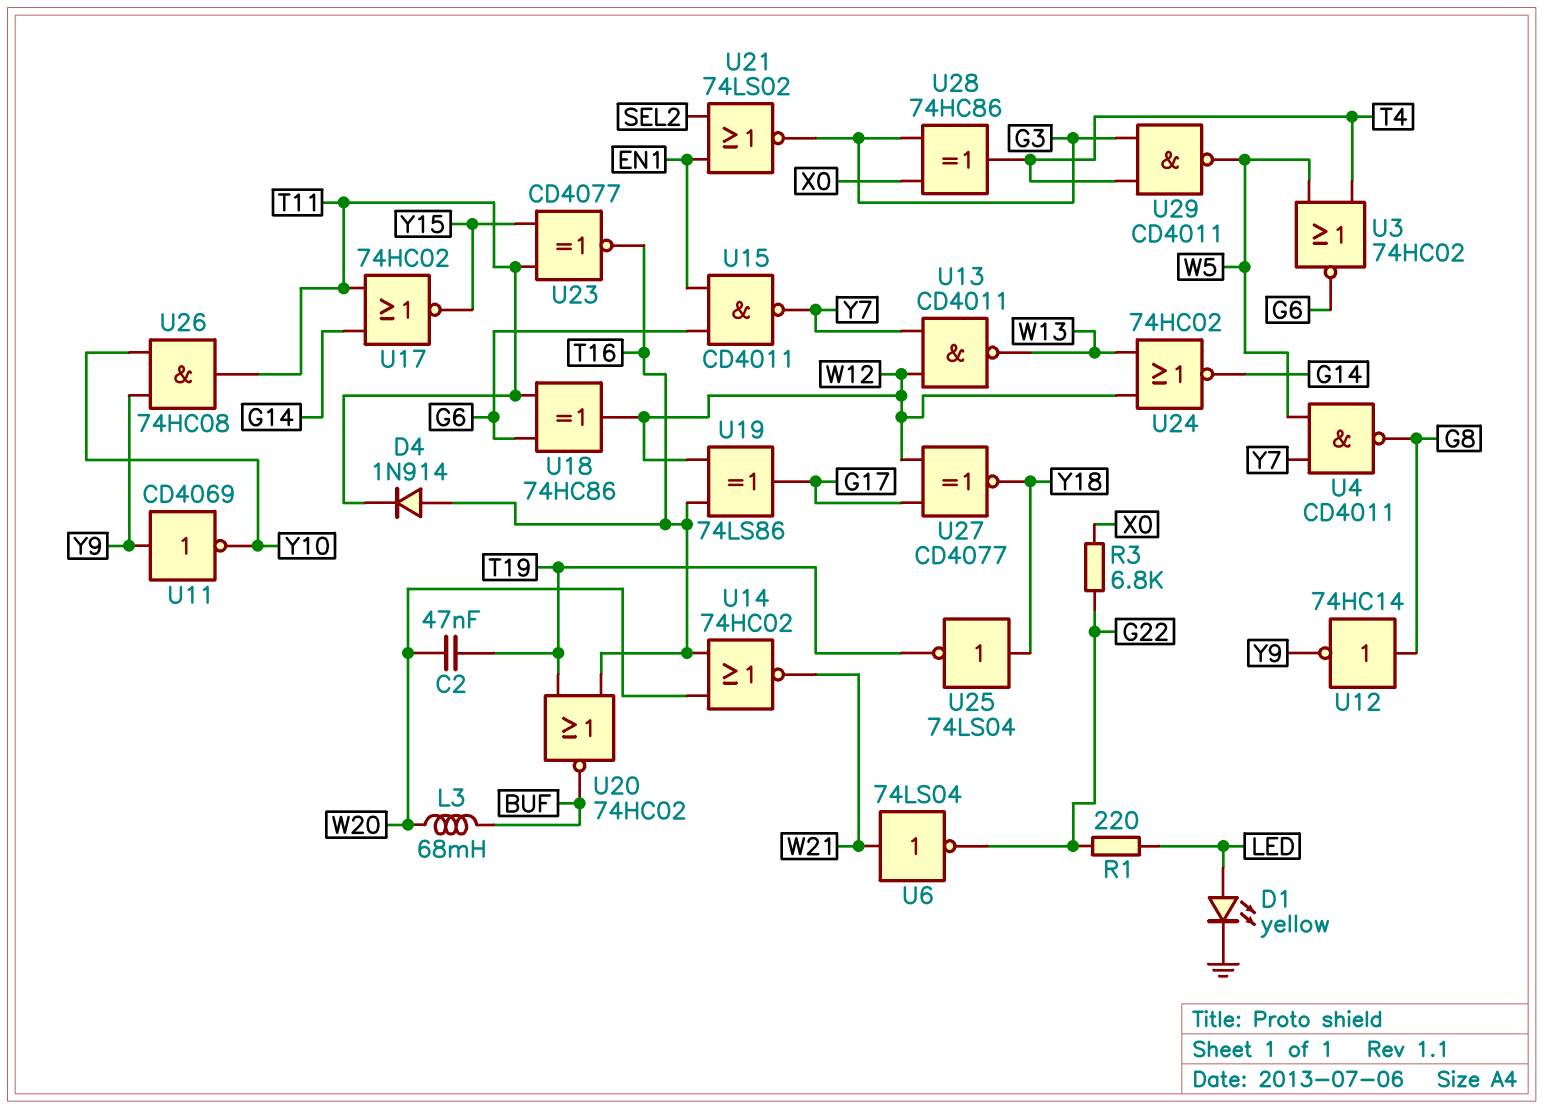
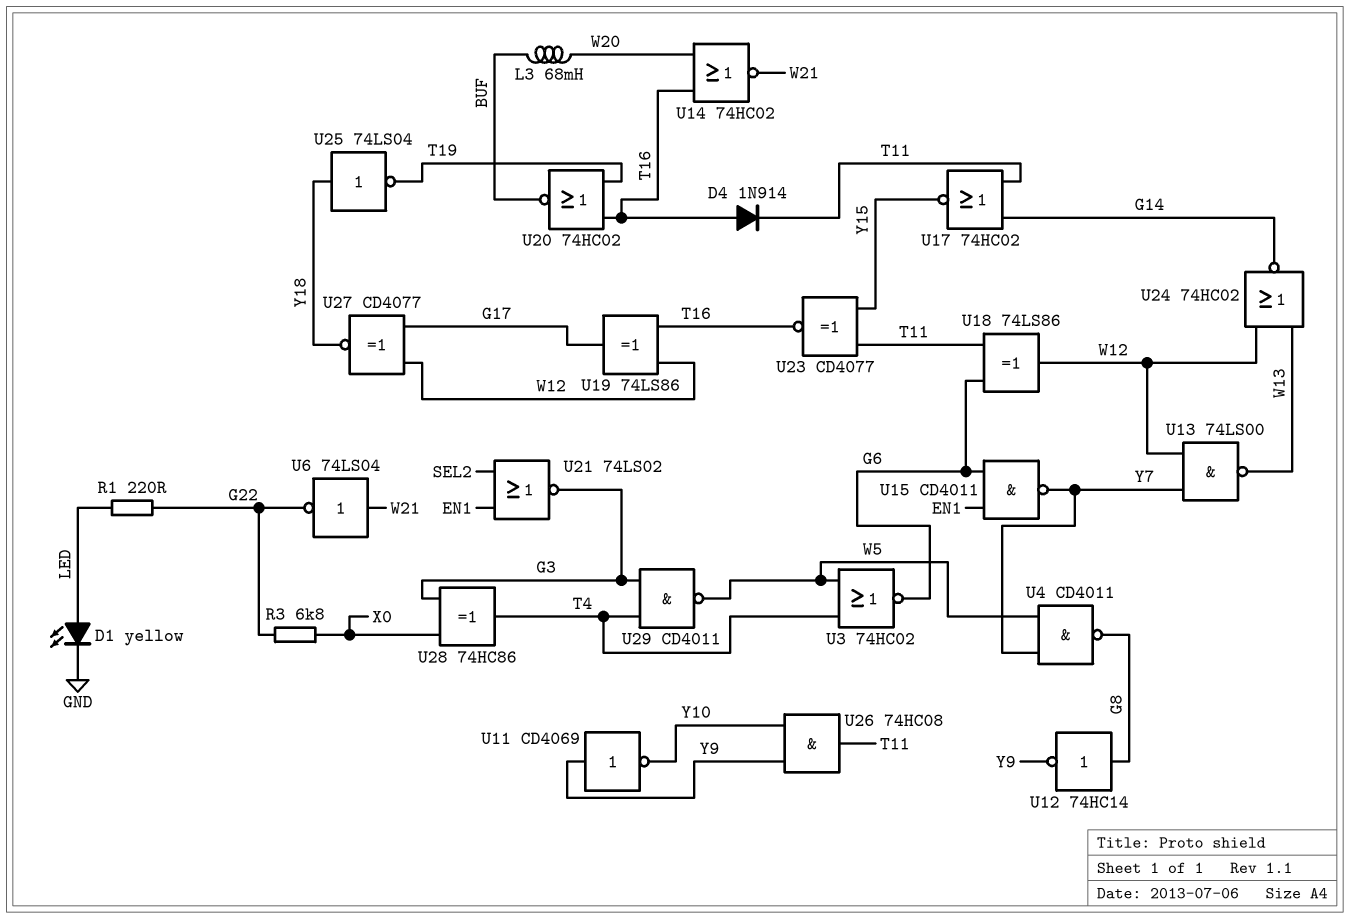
C2: 47nF (T19, W20) -> none
U13: NAND CD4011 (in W12, in Y7, out W13) -> NAND 74LS00 (in W12, in Y7, out W13)
U18: XOR 74HC86 (in G6, in T11, out W12) -> XOR 74LS86 (in G6, in T11, out W12)

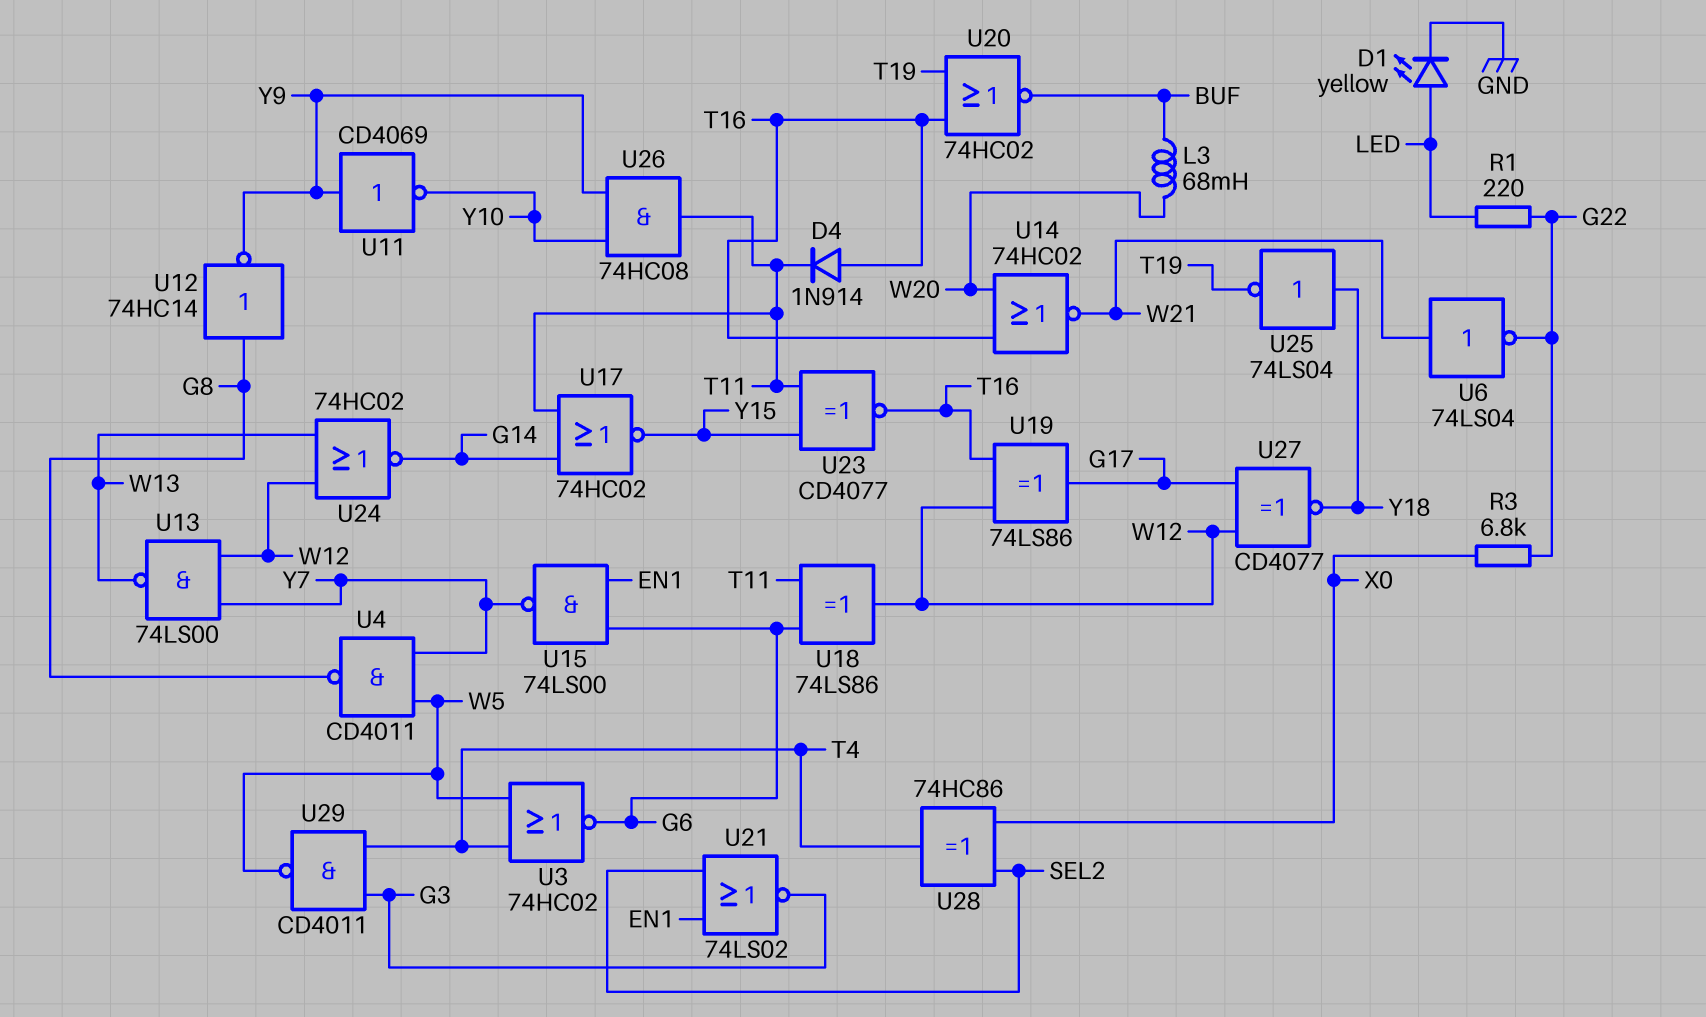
U15: NAND CD4011 (in EN1, in G6, out Y7) -> NAND 74LS00 (in EN1, in G6, out Y7)
U28: XOR 74HC86 (in G3, in X0, out T4) -> XOR 74HC86 (in SEL2, in X0, out T4)

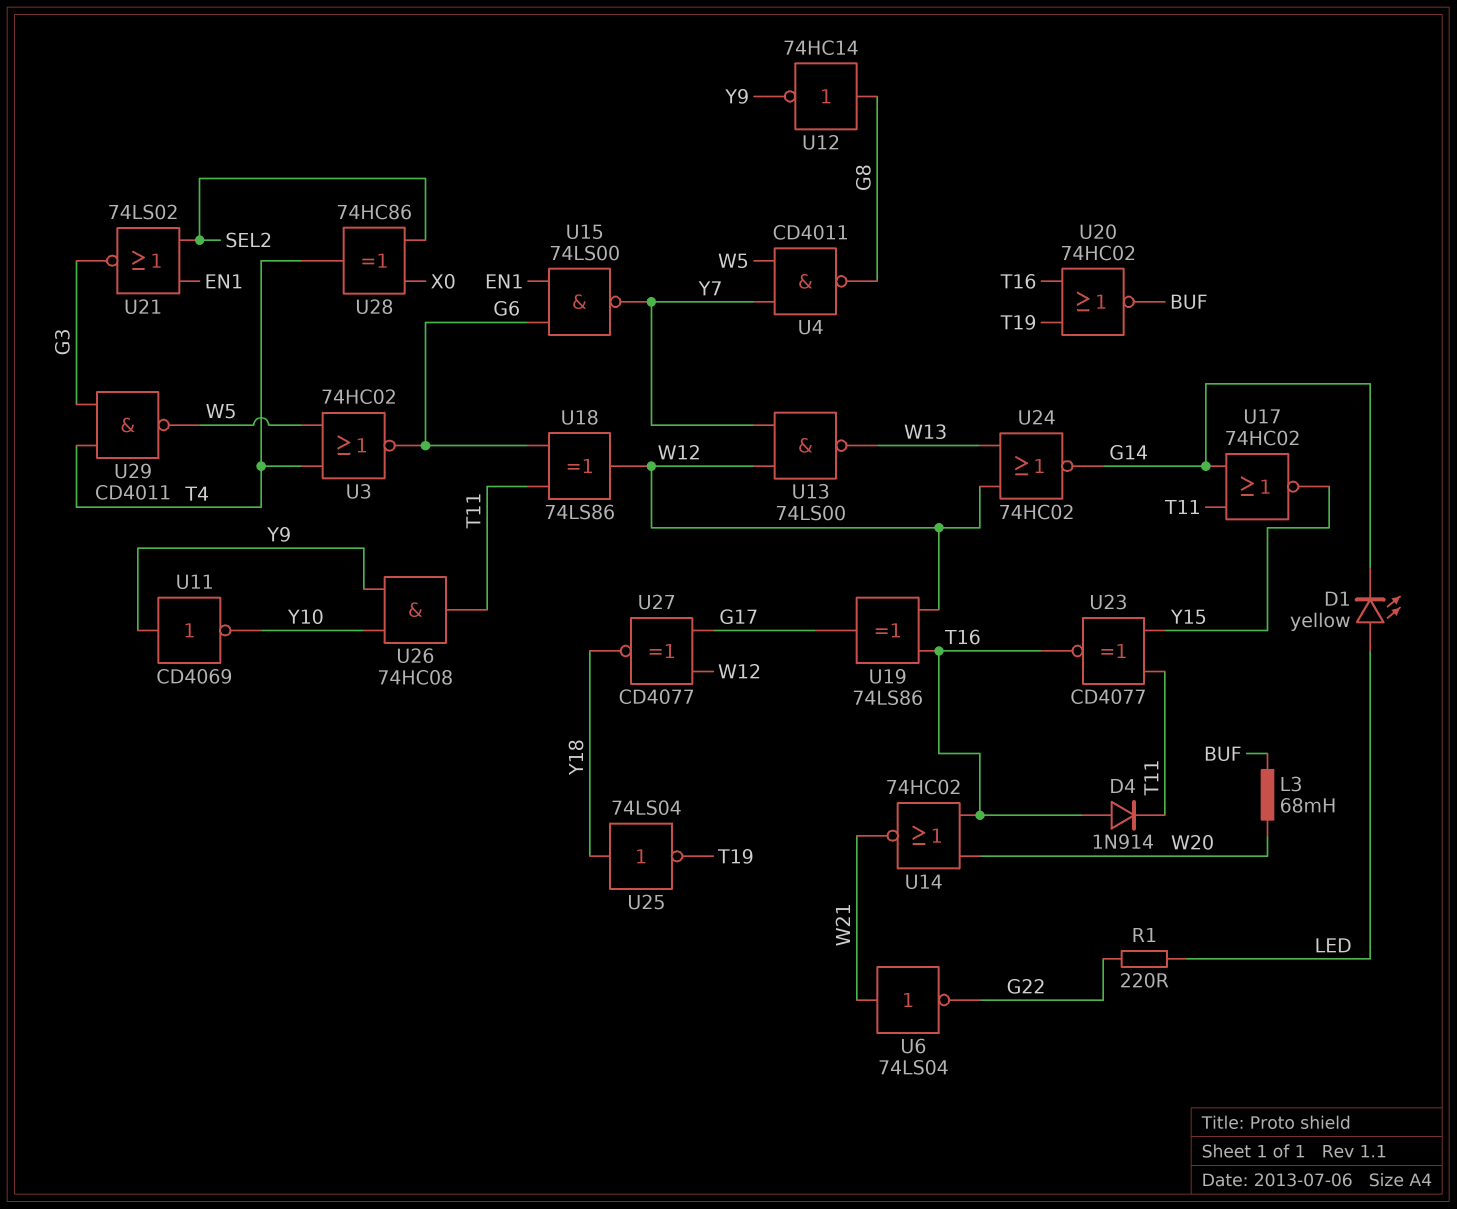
D1: LED yellow (A LED, K GND) -> LED yellow (A LED, K G14)
R3: 6.8k (G22, X0) -> none

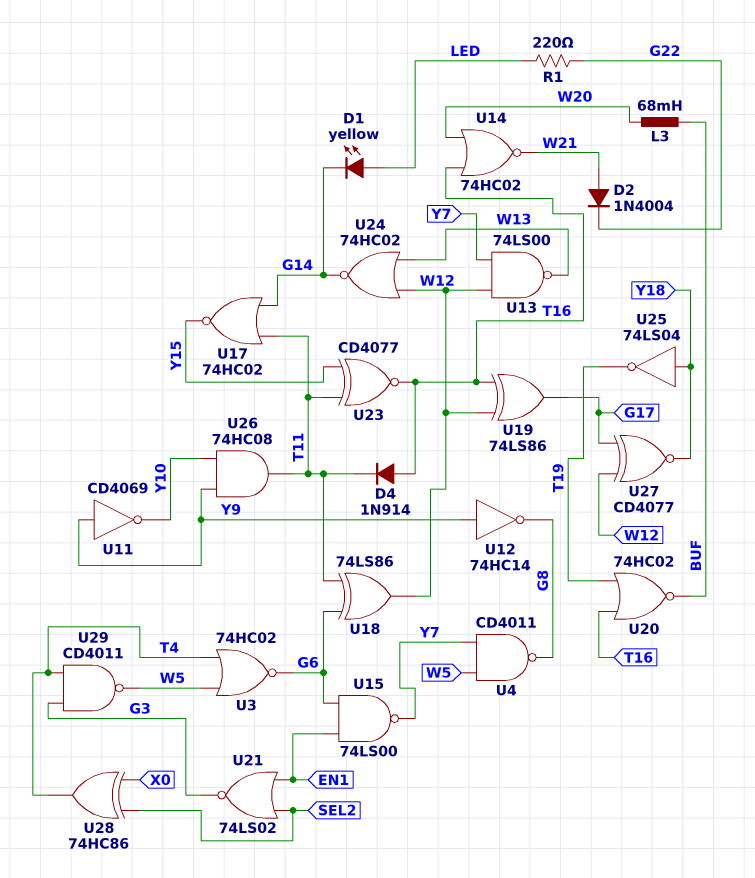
D2: none -> diode 1N4004 (A W21, K G22)
U6: NOT 74LS04 (in W21, out G22) -> none
U12: NOT 74HC14 (in G8, out Y9) -> NOT 74HC14 (in Y9, out G8)

